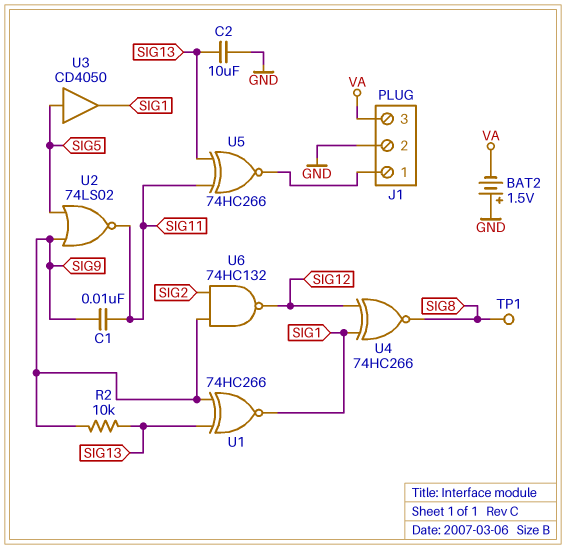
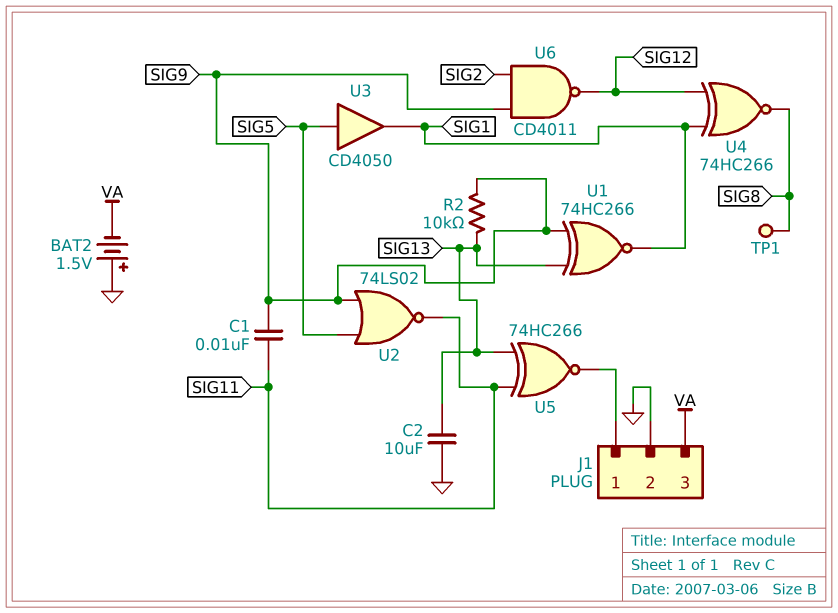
U6: NAND 74HC132 (in SIG2, in SIG9, out SIG12) -> NAND CD4011 (in SIG2, in SIG9, out SIG12)

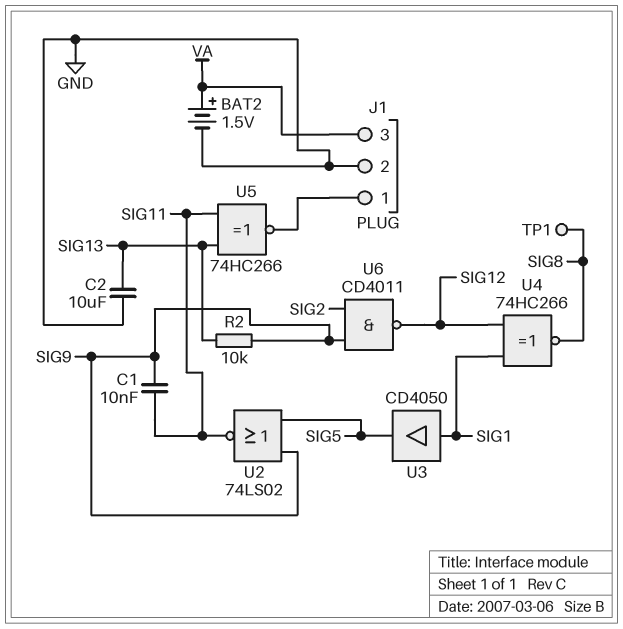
BAT2: 1.5V (plus GND, minus VA) -> 1.5V (plus VA, minus GND)
U1: XNOR 74HC266 (in SIG9, in SIG13, out SIG1) -> none
U3: buffer CD4050 (in SIG5, out SIG1) -> buffer CD4050 (in SIG1, out SIG5)

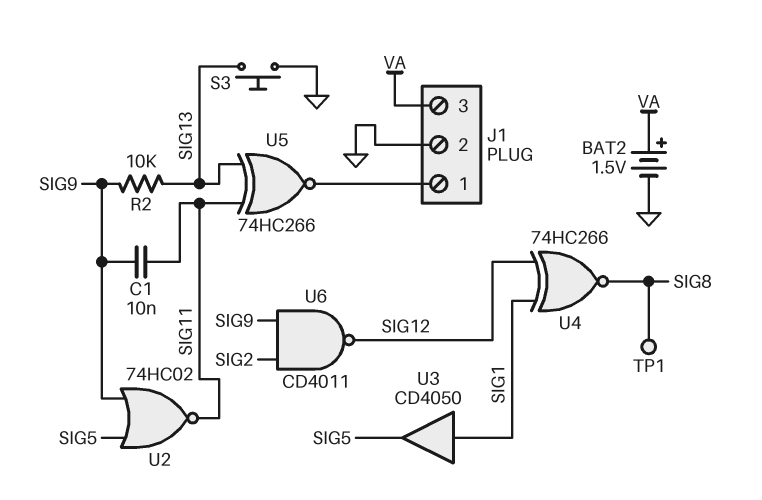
C2: 10uF (GND, SIG13) -> none
S3: none -> button (GND, SIG13)
U2: NOR 74LS02 (in SIG5, in SIG9, out SIG11) -> NOR 74HC02 (in SIG5, in SIG9, out SIG11)

